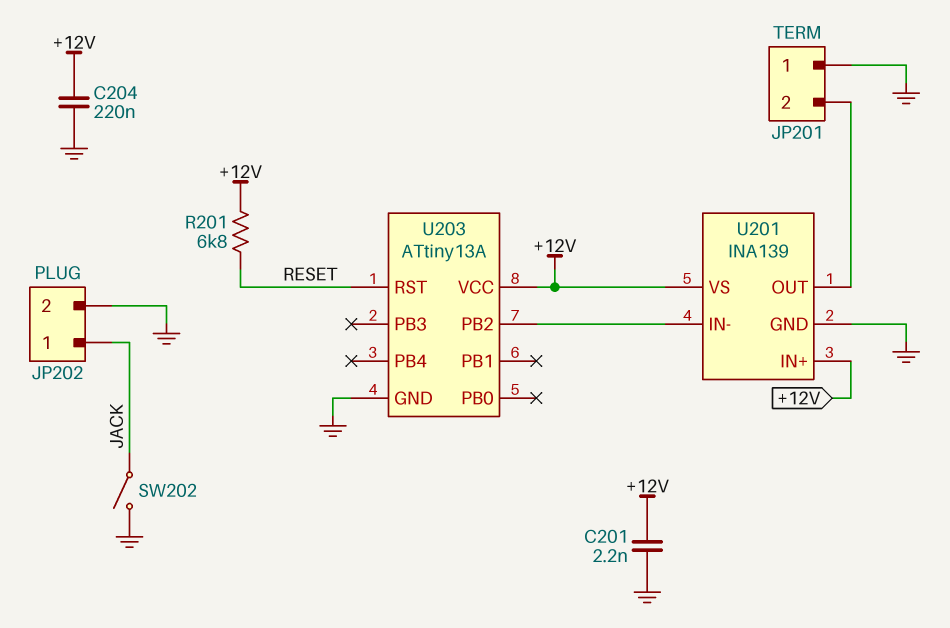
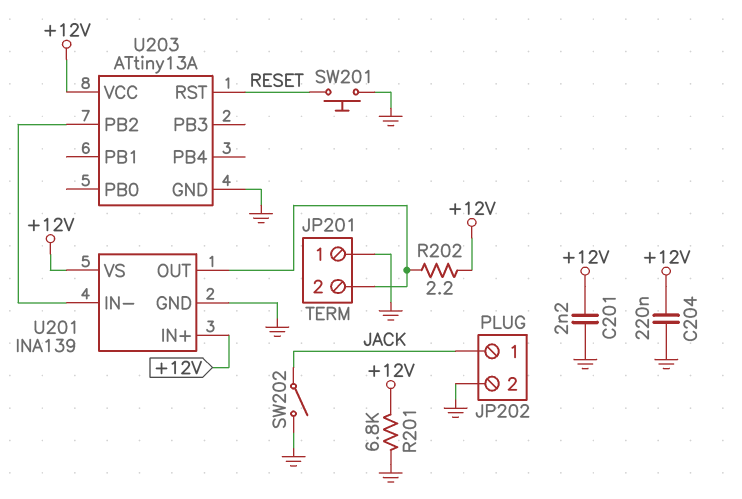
R201: 6.8k (+12V, RESET) -> 6.8k (+12V, GND)
R202: none -> 2.2 (+12V, JP201/2)
SW201: none -> button (GND, RESET)

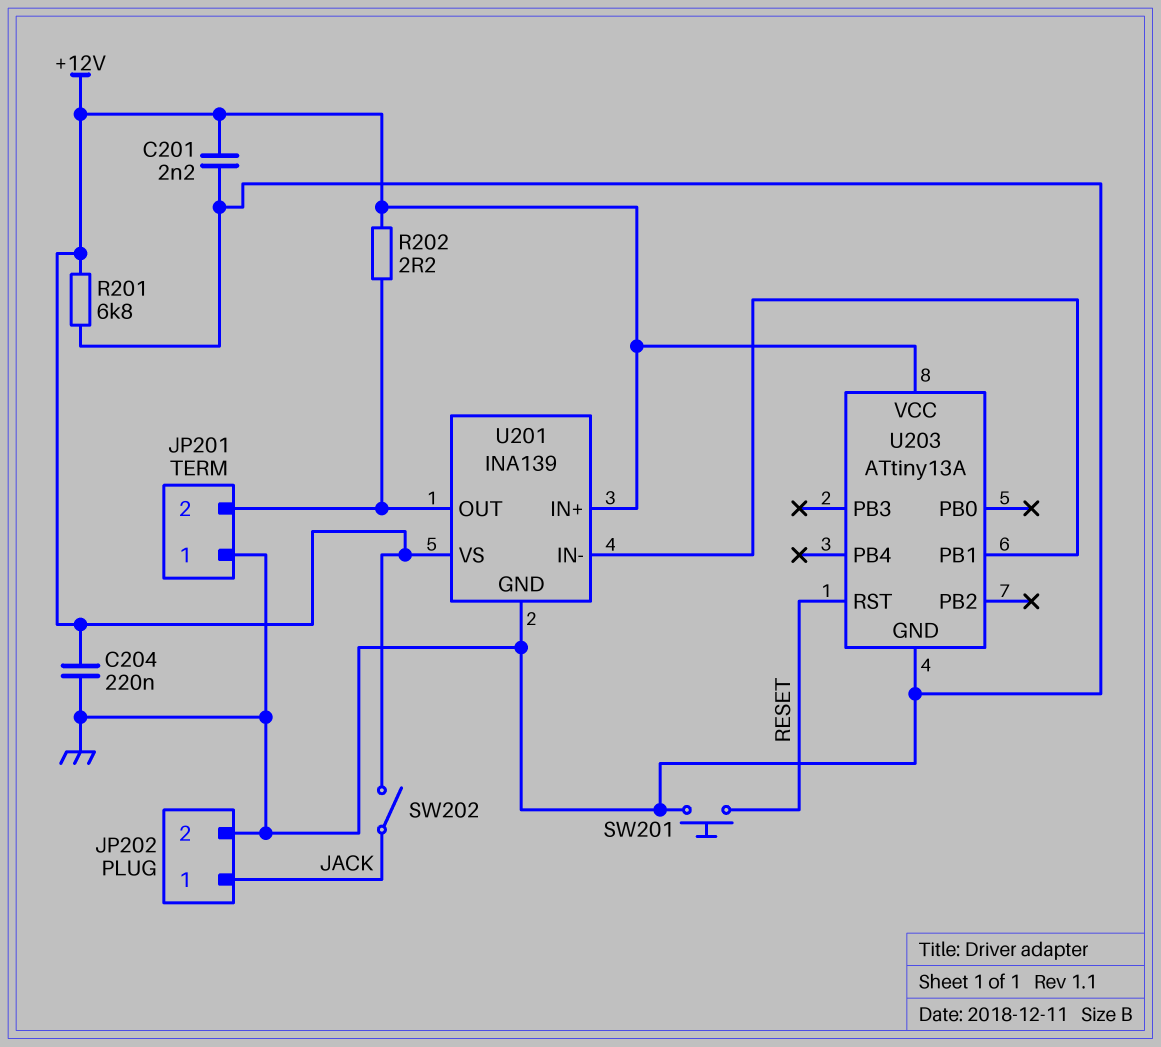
SW202: switch (GND, JACK) -> switch (+12V, JACK)
U203 pin PB1: none -> U201/IN-
U203 pin PB2: U201/IN- -> none

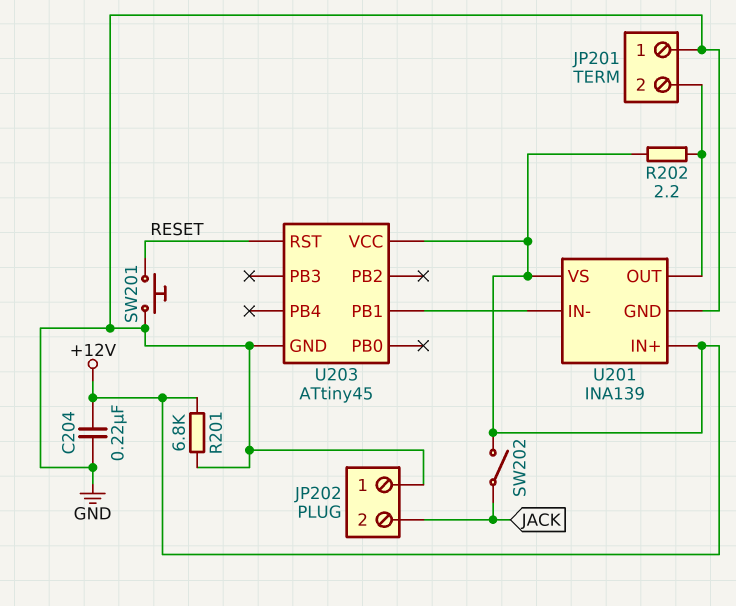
C201: 2.2nF (+12V, GND) -> none
JP202 pin 1: JACK -> GND
JP202 pin 2: GND -> JACK
U203: ATtiny13A -> ATtiny45

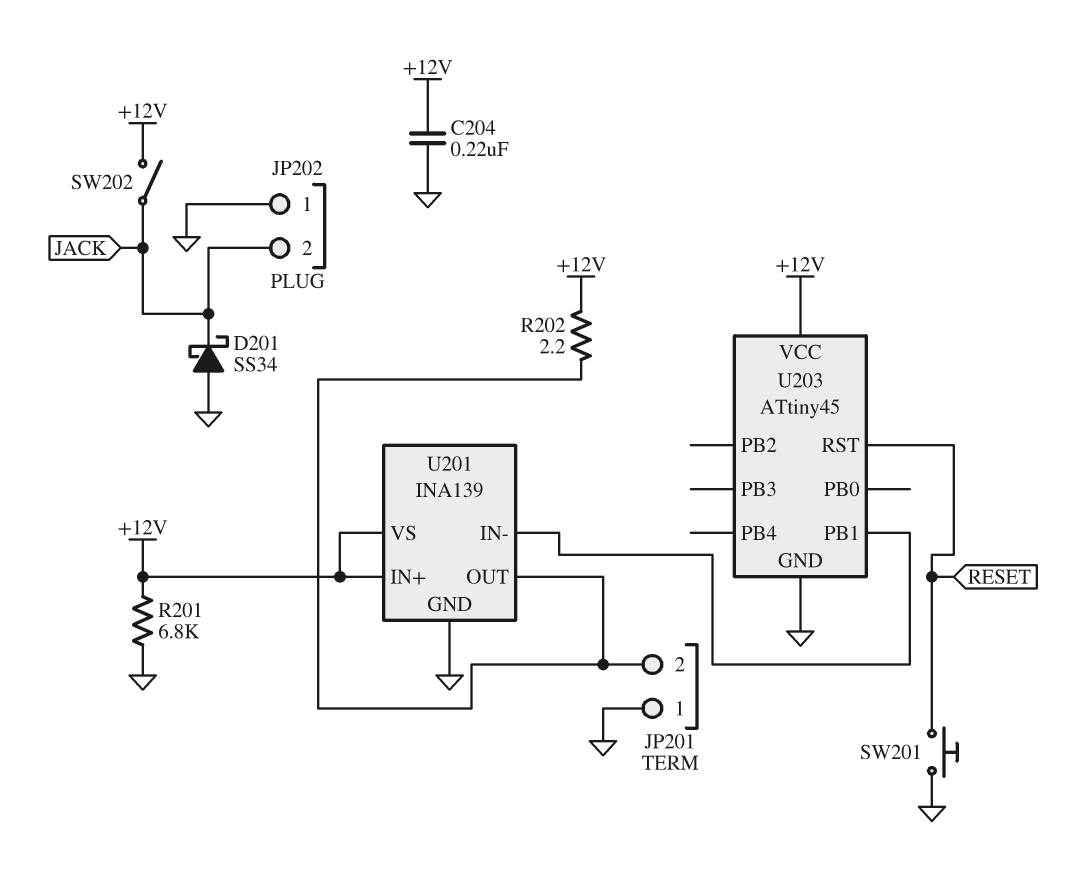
D201: none -> schottky SS34 (A GND, K JACK)

